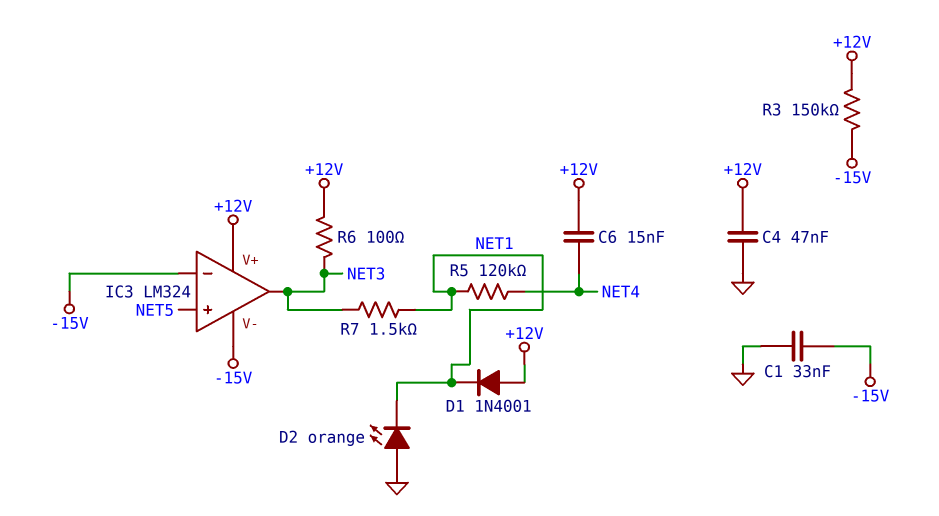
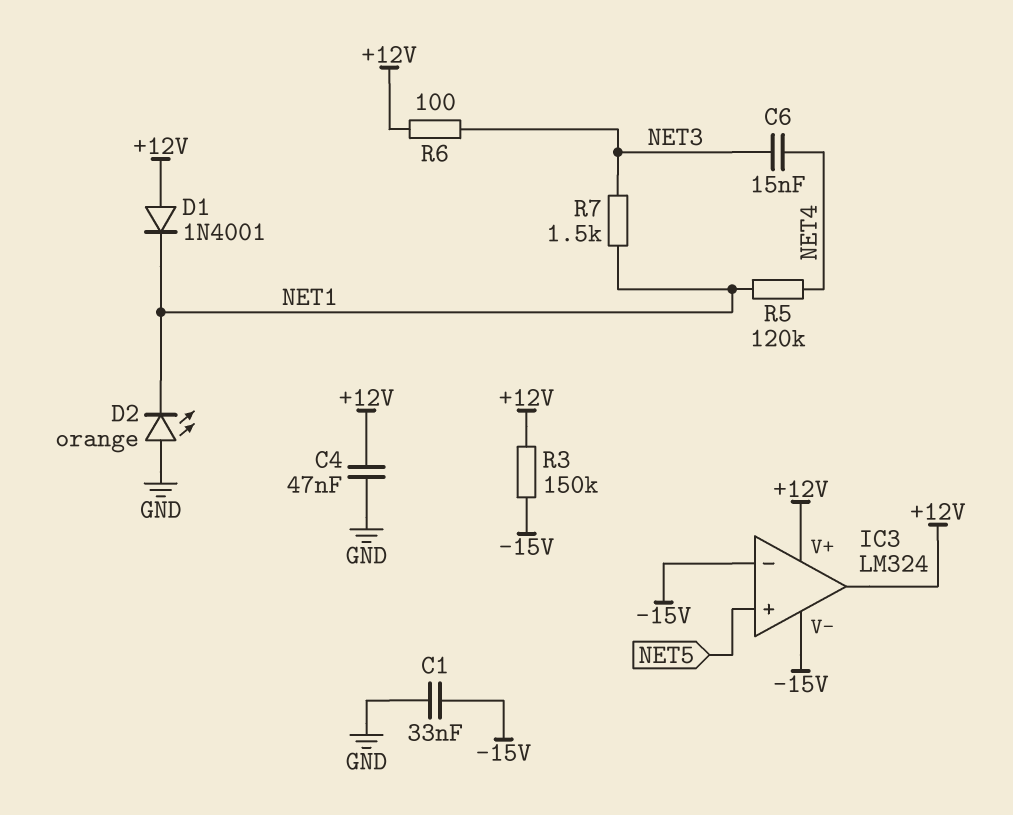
C6: 15nF (+12V, NET4) -> 15nF (NET3, NET4)
IC3 pin out: NET3 -> +12V

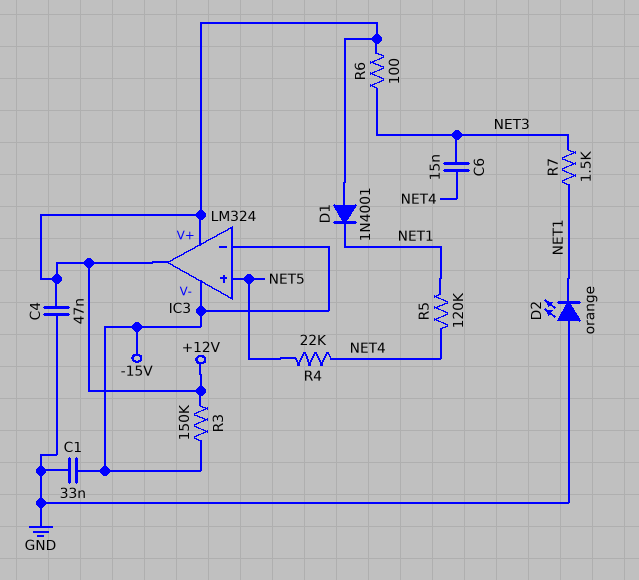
R4: none -> 22k (NET4, NET5)

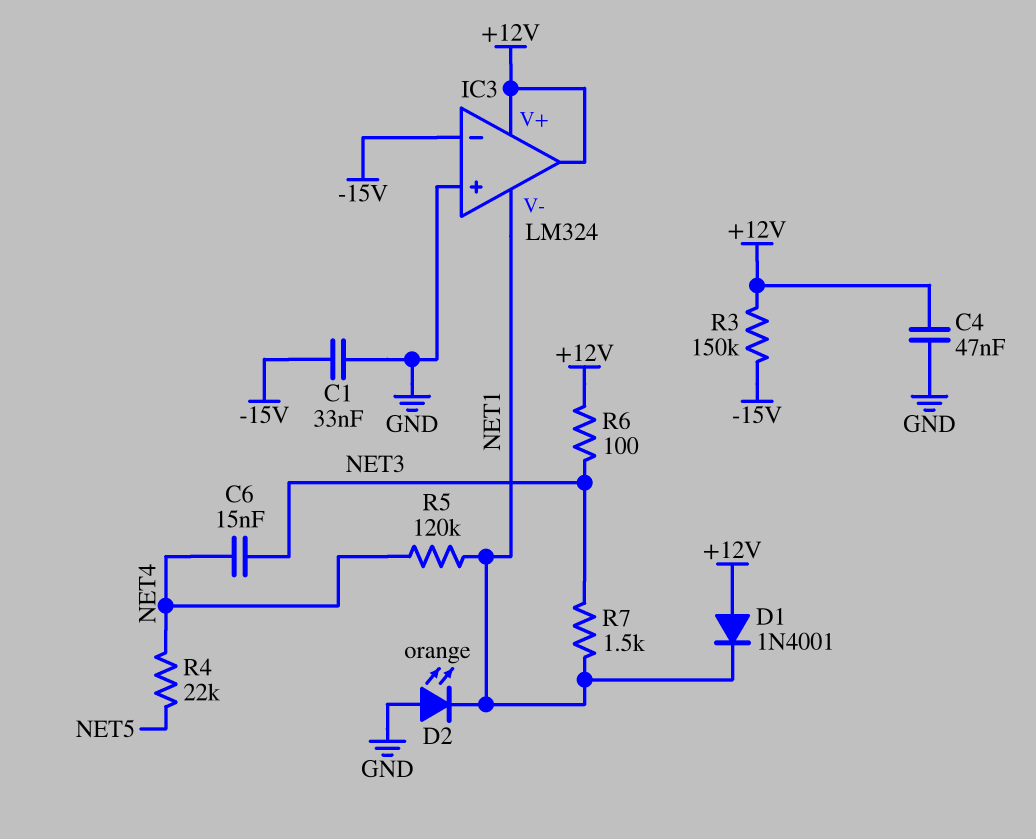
IC3 pin V-: -15V -> NET1
IC3 pin in+: NET5 -> GND

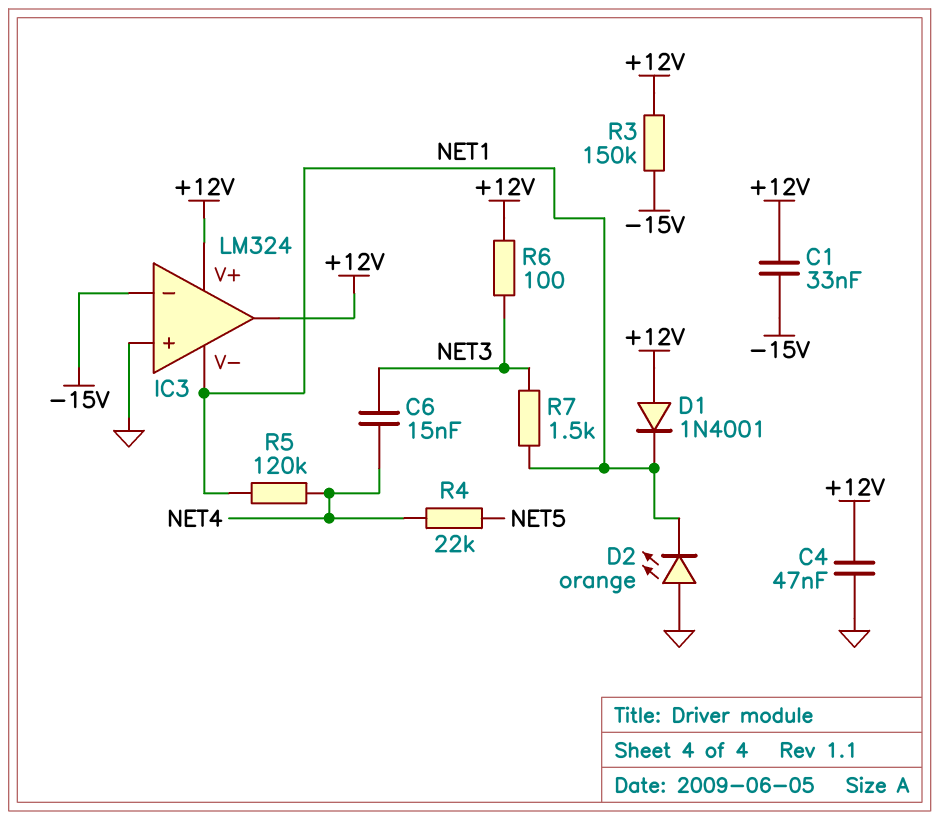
C1: 33nF (-15V, GND) -> 33nF (+12V, -15V)

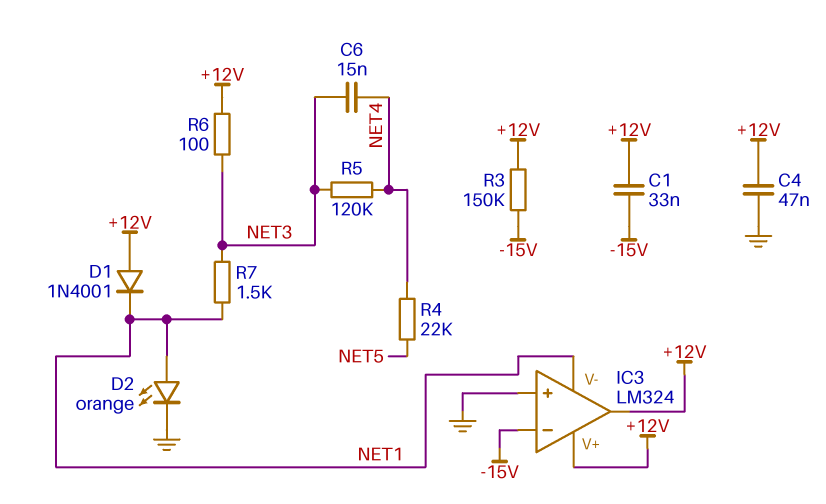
D2: LED orange (A GND, K NET1) -> LED orange (A NET1, K GND)
R5: 120k (NET1, NET4) -> 120k (NET3, NET4)

